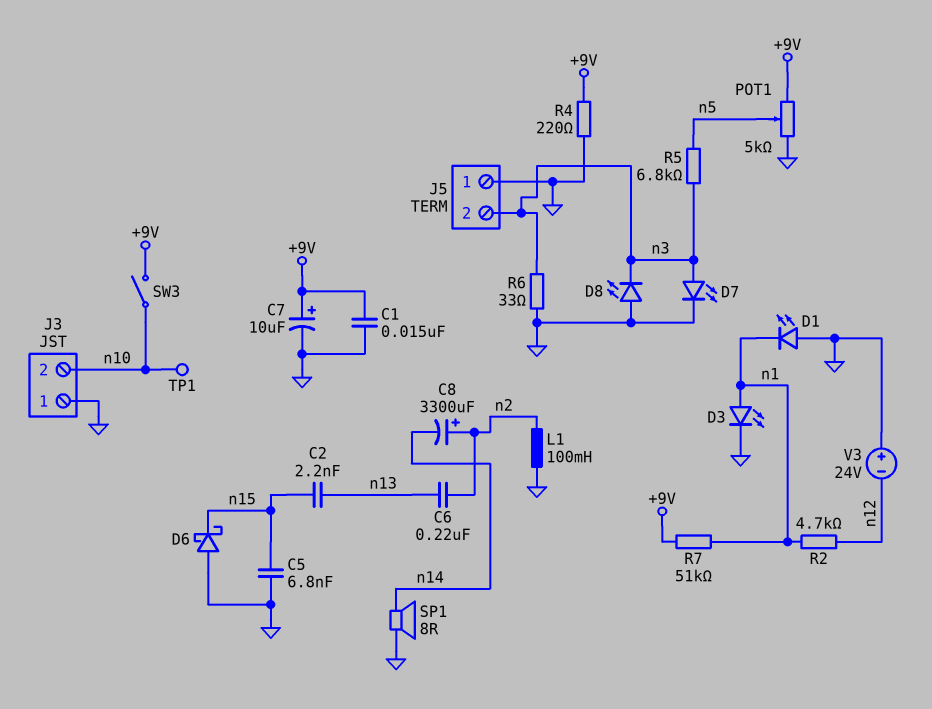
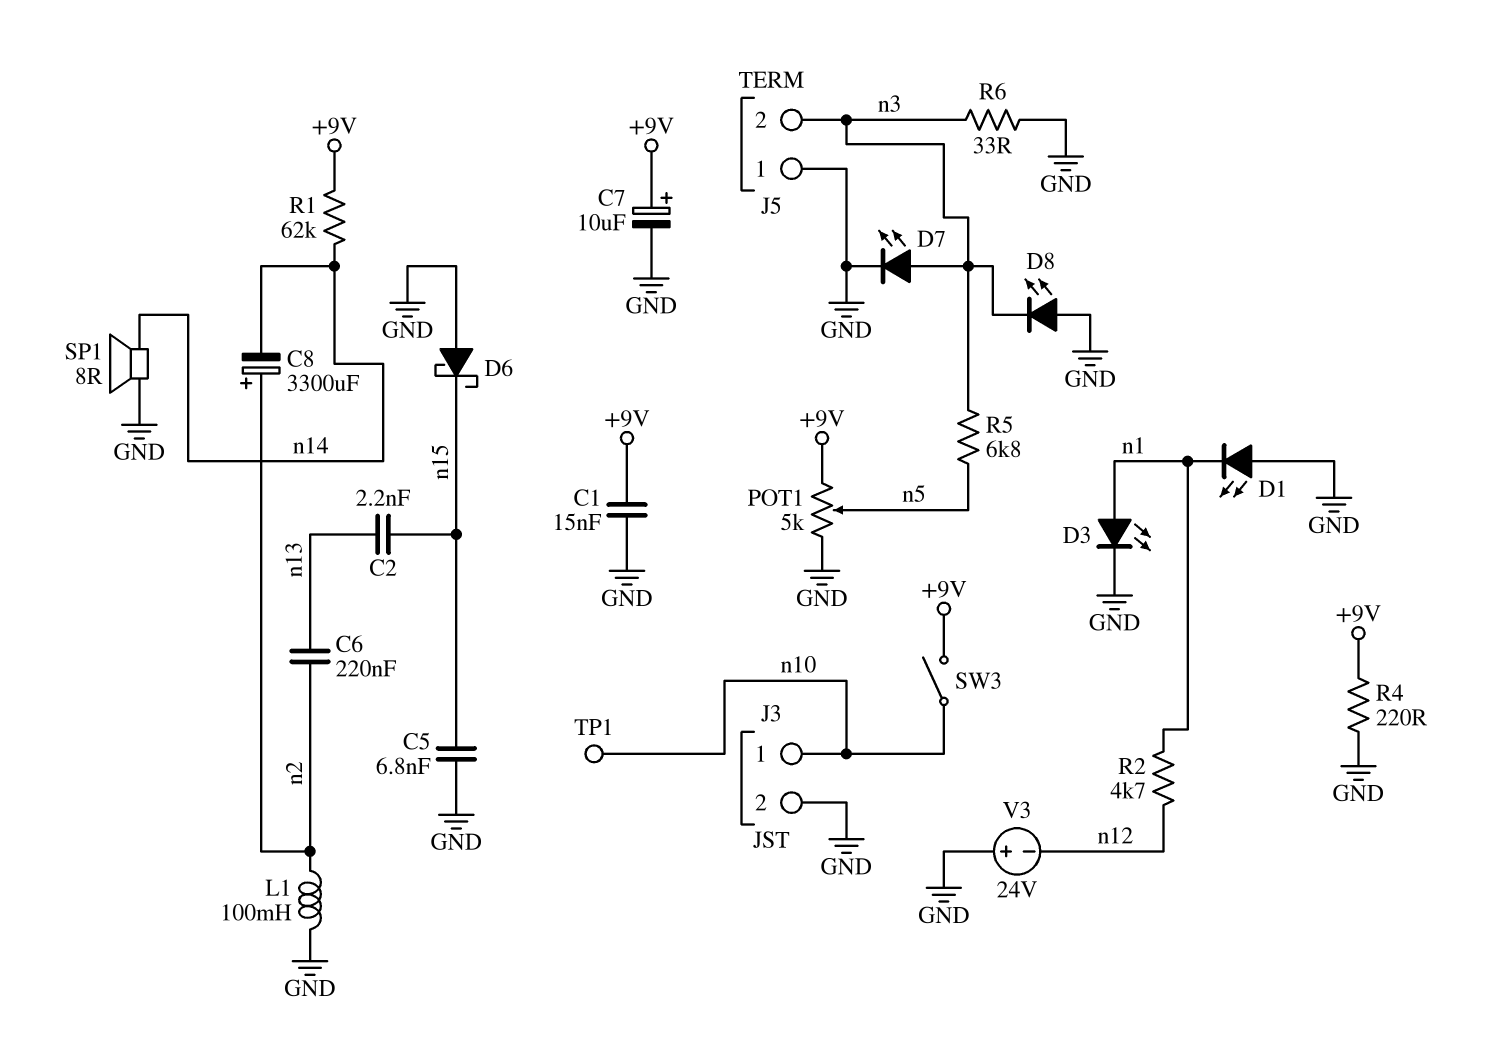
J3 pin 1: GND -> n10
J3 pin 2: n10 -> GND
R1: none -> 62k (+9V, n14)
R7: 51k (+9V, n1) -> none

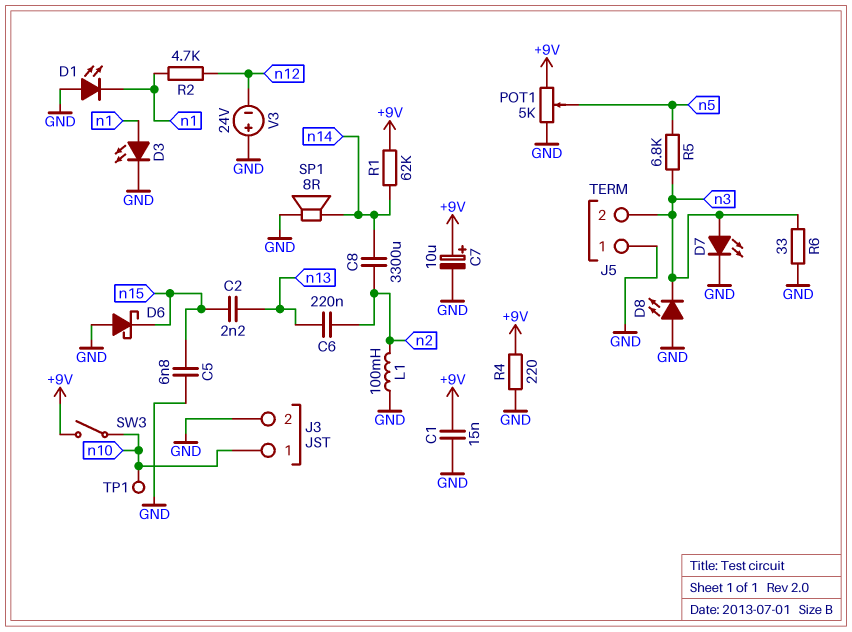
C8: 3300uF (plus n2, minus n14) -> 3300uF (n2, n14)

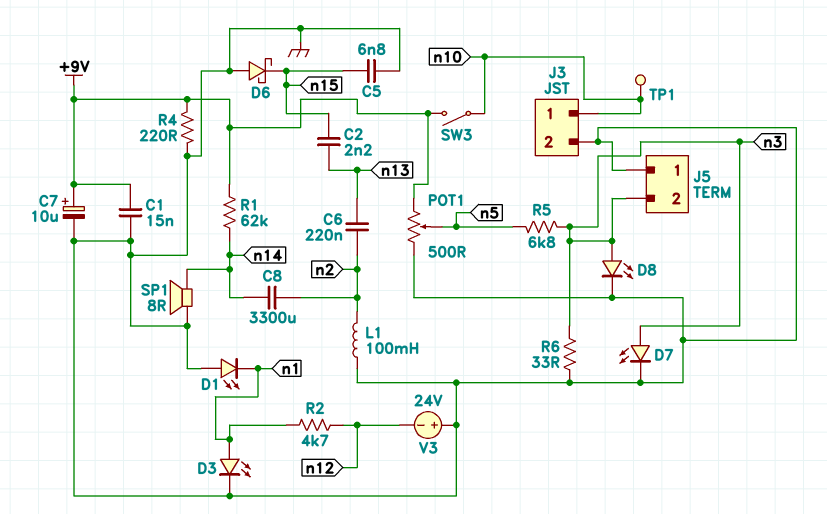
D8: LED (A GND, K n3) -> LED (A n3, K GND)
POT1: 5k (+9V, GND, wiper n5) -> 500 (+9V, GND, wiper n5)

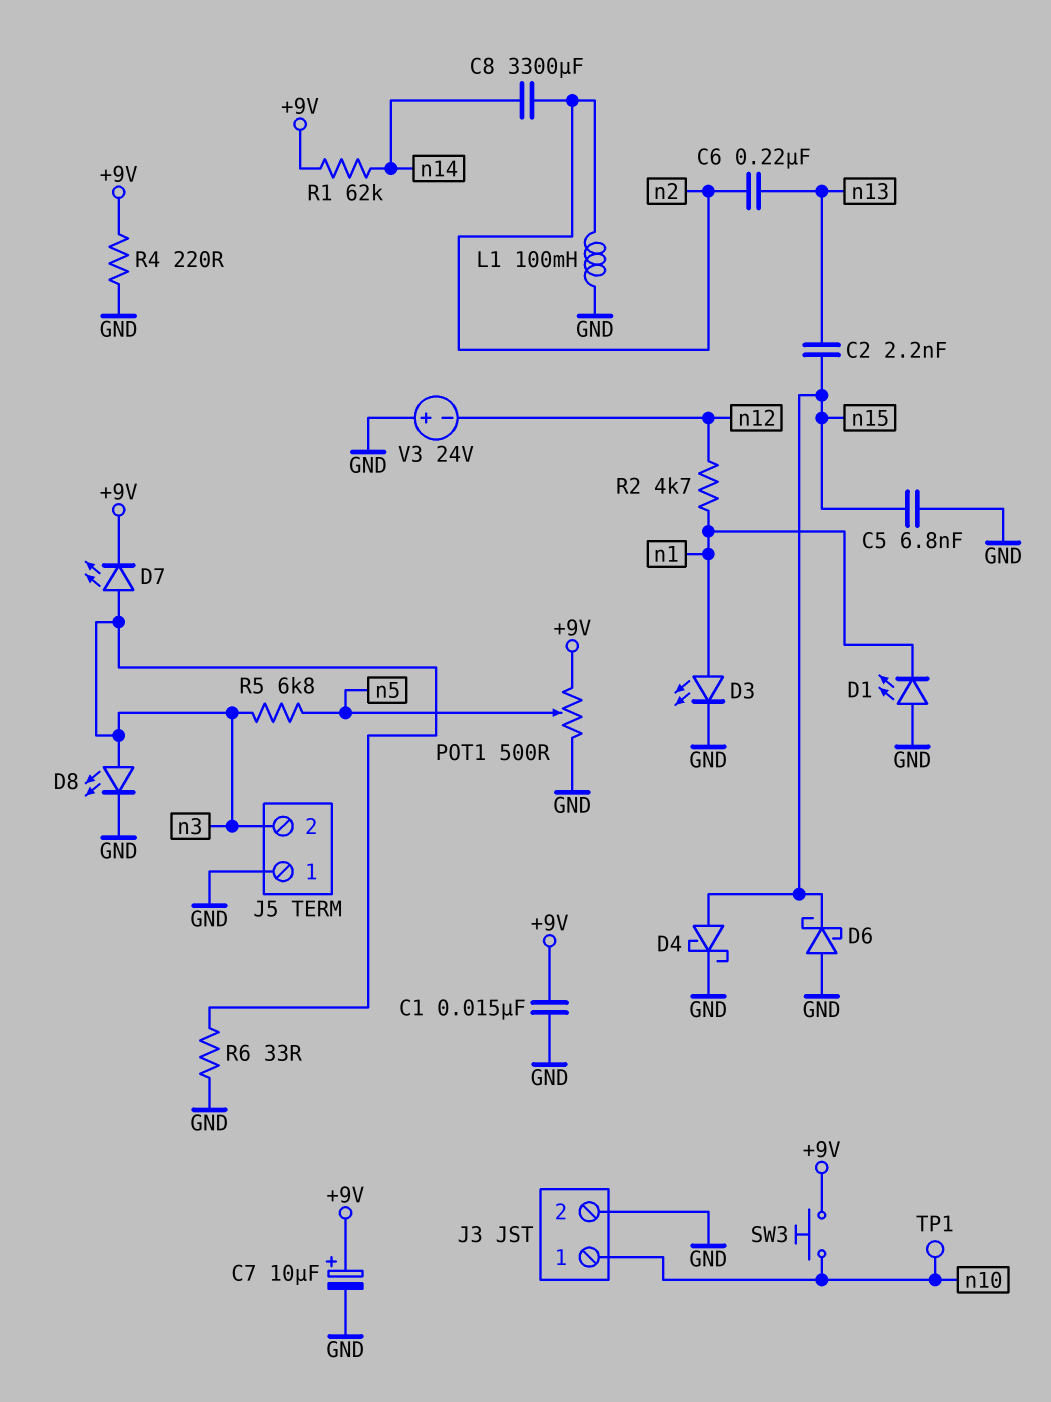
D4: none -> schottky (A n15, K GND)
D7: LED (A n3, K GND) -> LED (A n3, K +9V)
SP1: speaker 8R (GND, n14) -> none
SW3: switch (+9V, n10) -> button (+9V, n10)

